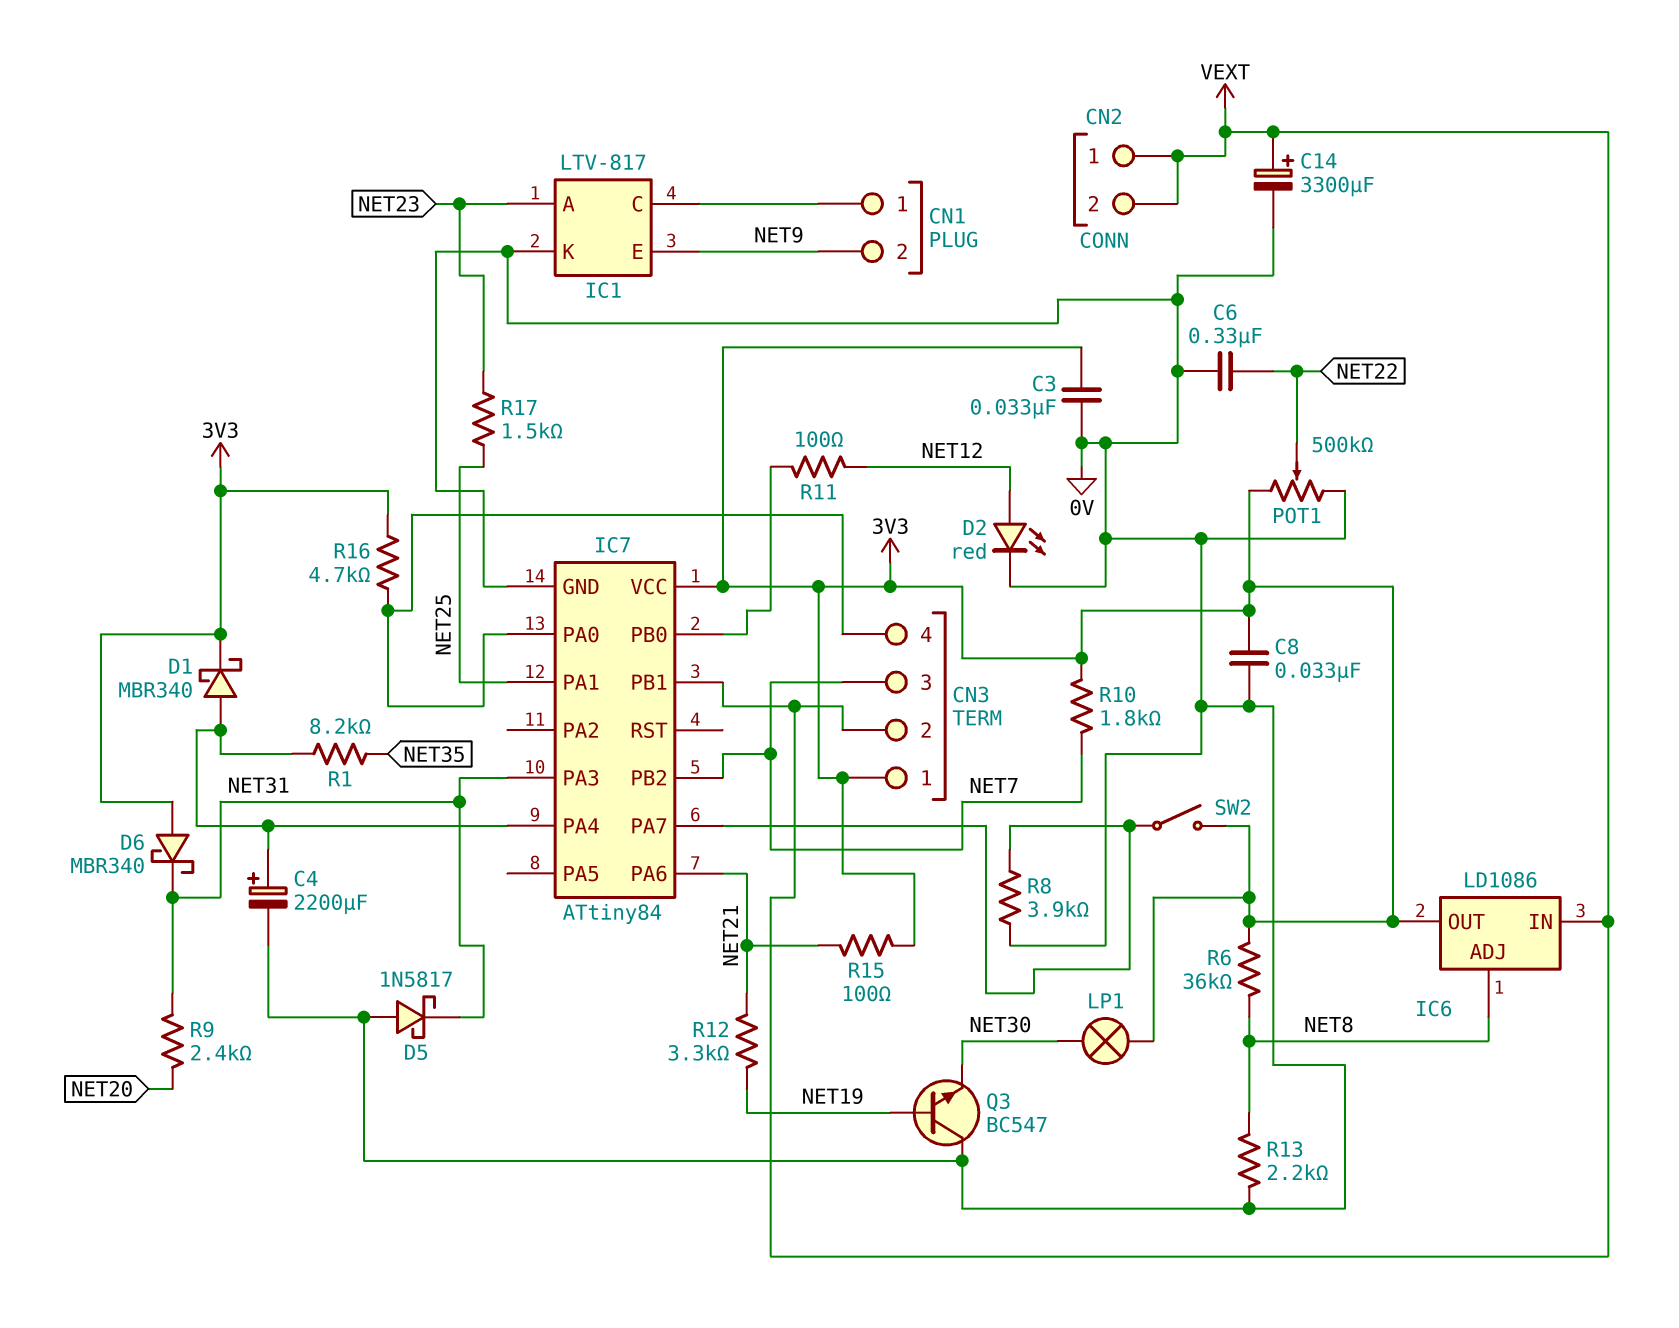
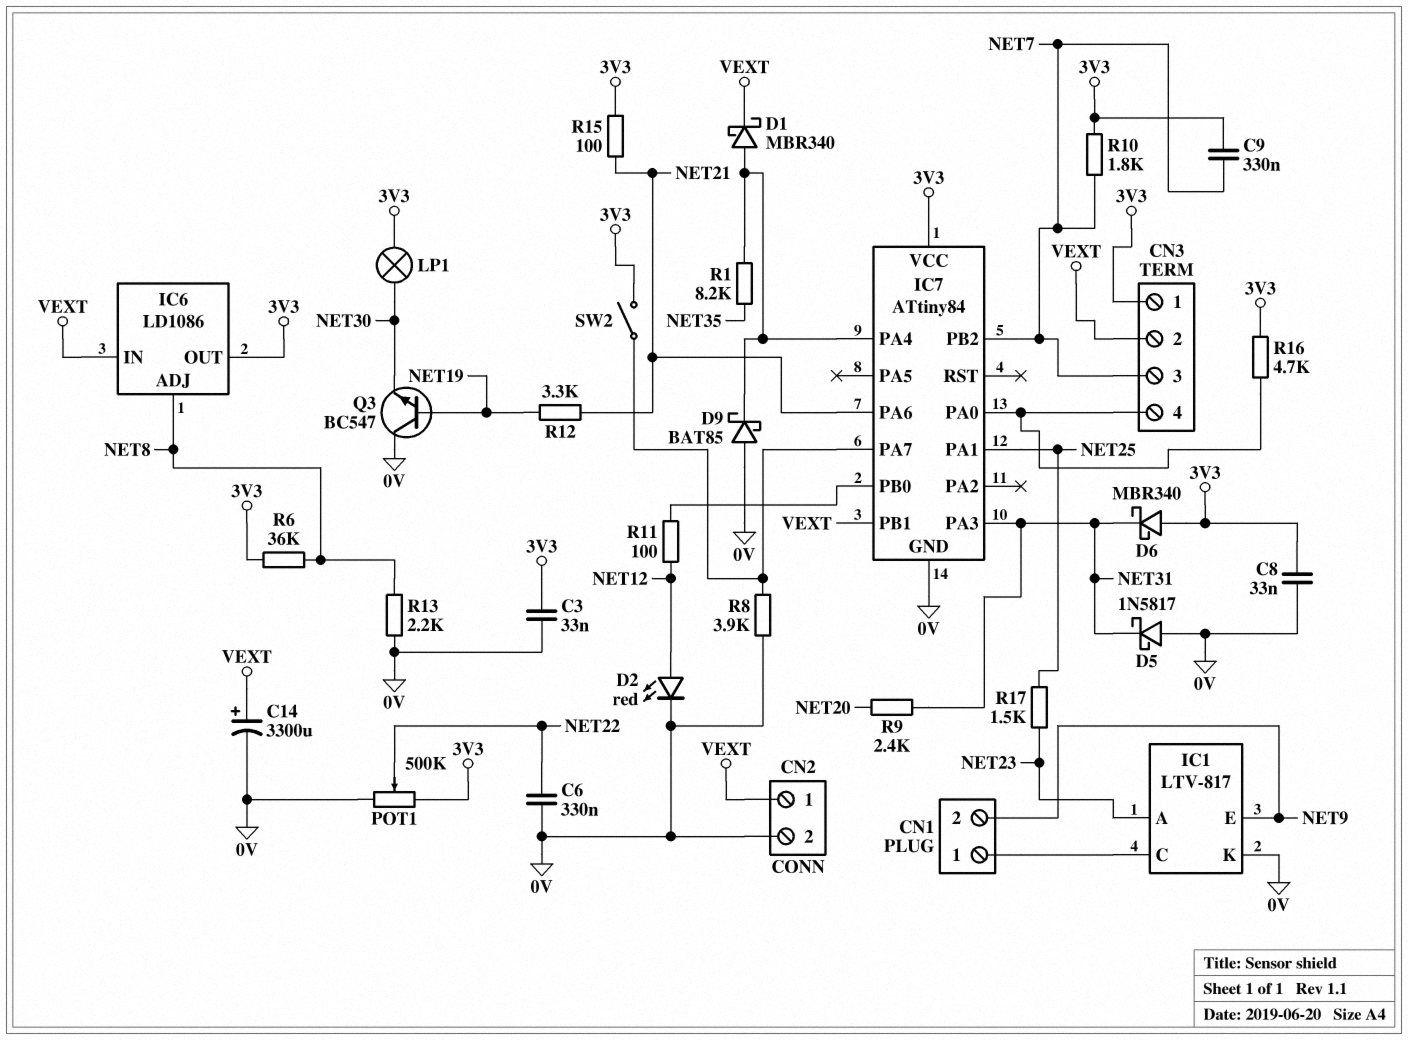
C4: 2200uF (plus IC7/PA4, minus 0V) -> none
C9: none -> 330nF (3V3, NET7)
CN2 pin 2: VEXT -> 0V
D1: schottky MBR340 (A IC7/PA4, K 3V3) -> schottky MBR340 (A IC7/PA4, K VEXT)
D9: none -> schottky BAT85 (A 0V, K IC7/PA4)

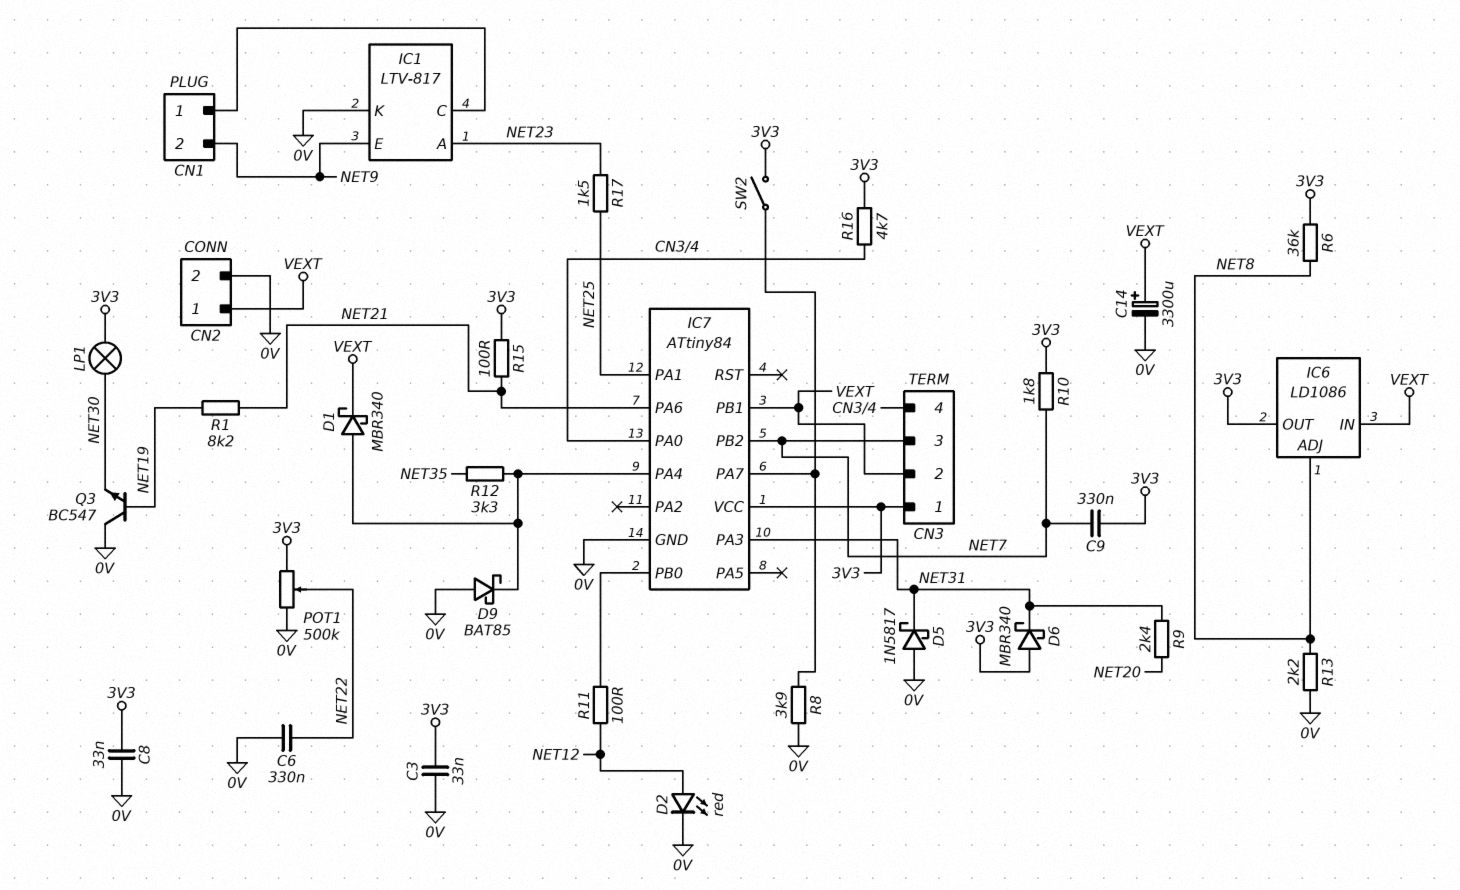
R1: 8.2k (IC7/PA4, NET35) -> 8.2k (NET19, NET21)
R12: 3.3k (NET19, NET21) -> 3.3k (IC7/PA4, NET35)

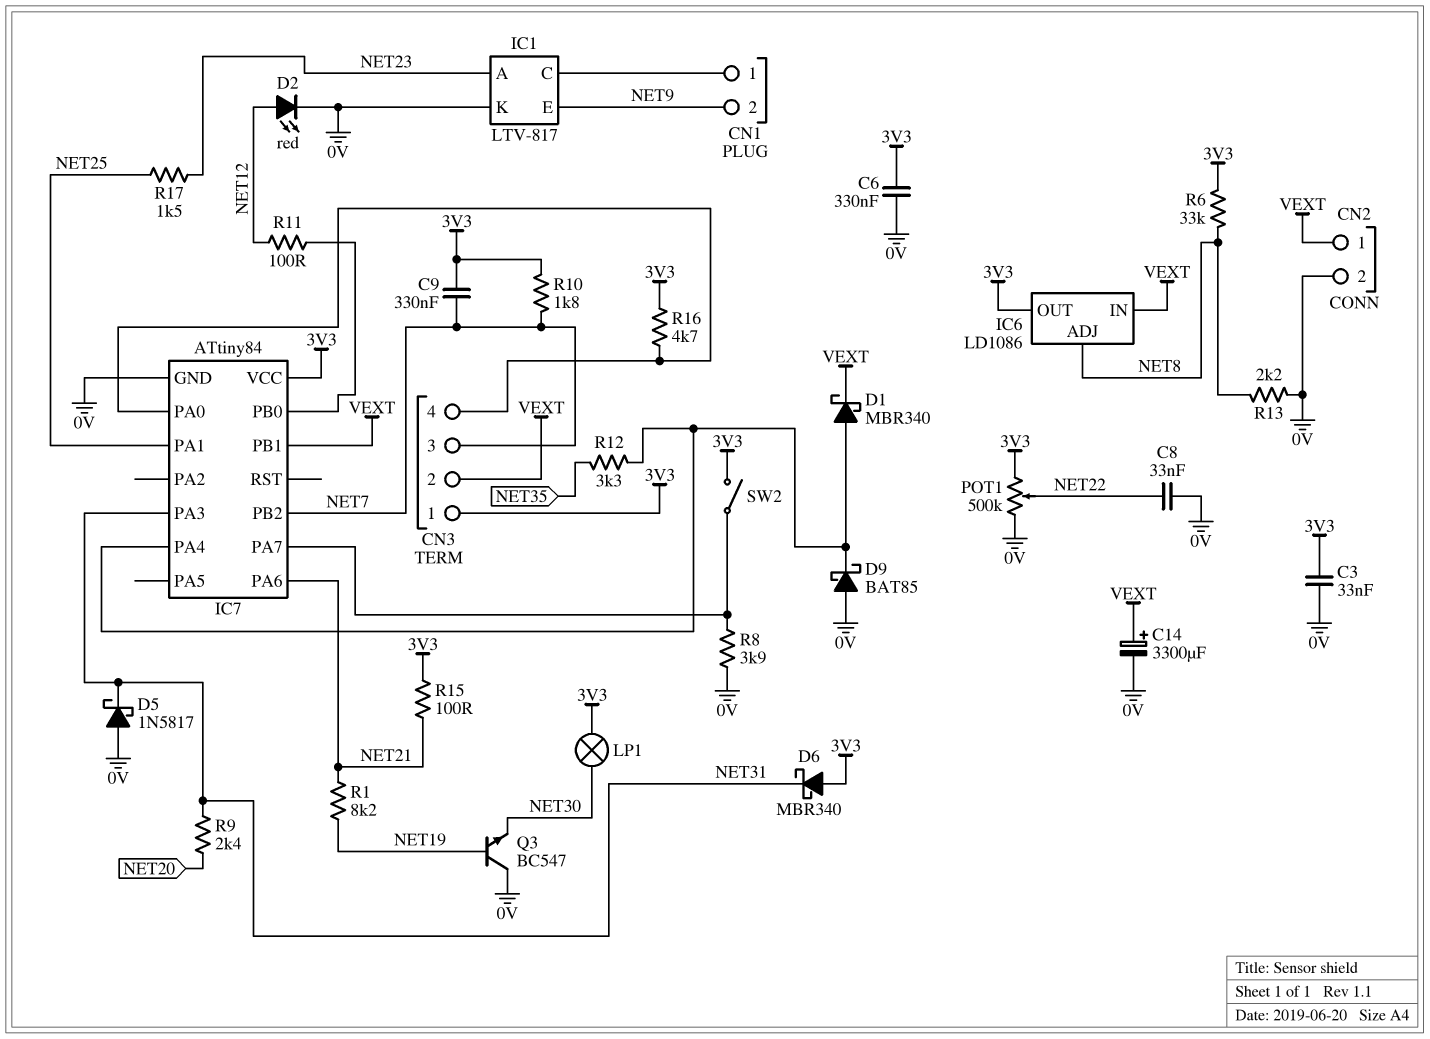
C6: 330nF (0V, NET22) -> 330nF (0V, 3V3)
C8: 33nF (0V, 3V3) -> 33nF (0V, NET22)
R6: 36k (3V3, NET8) -> 33k (3V3, NET8)

